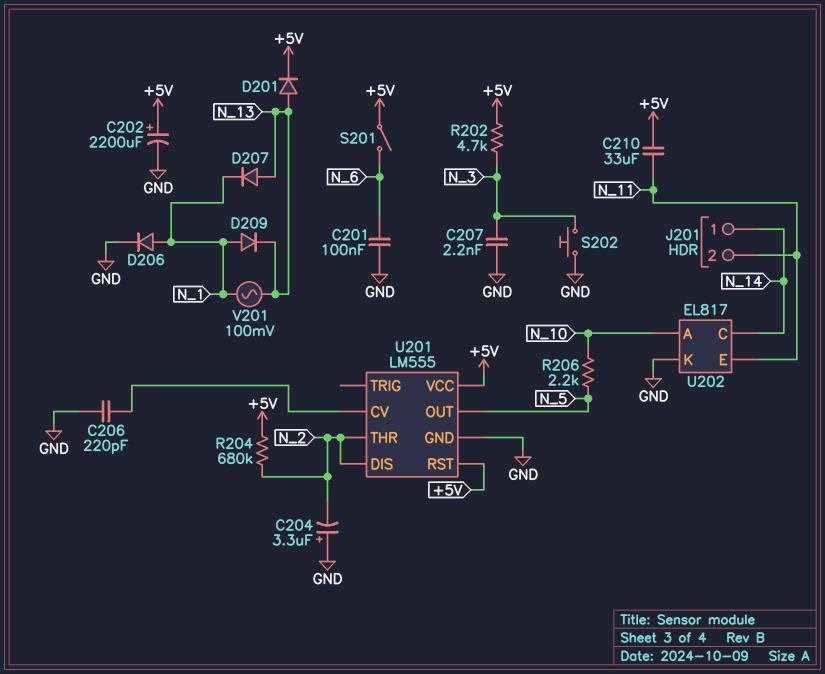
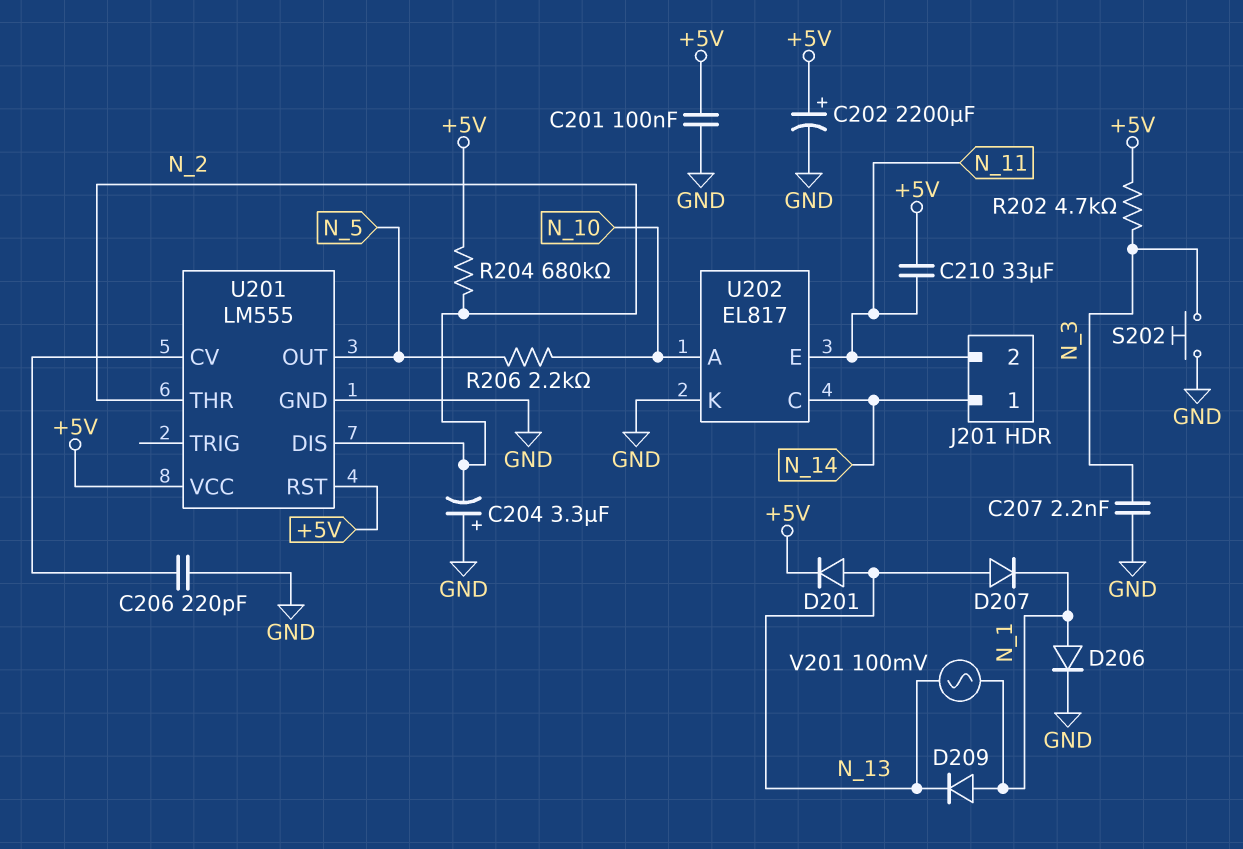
C201: 100nF (GND, N_6) -> 100nF (+5V, GND)
S201: switch (+5V, N_6) -> none

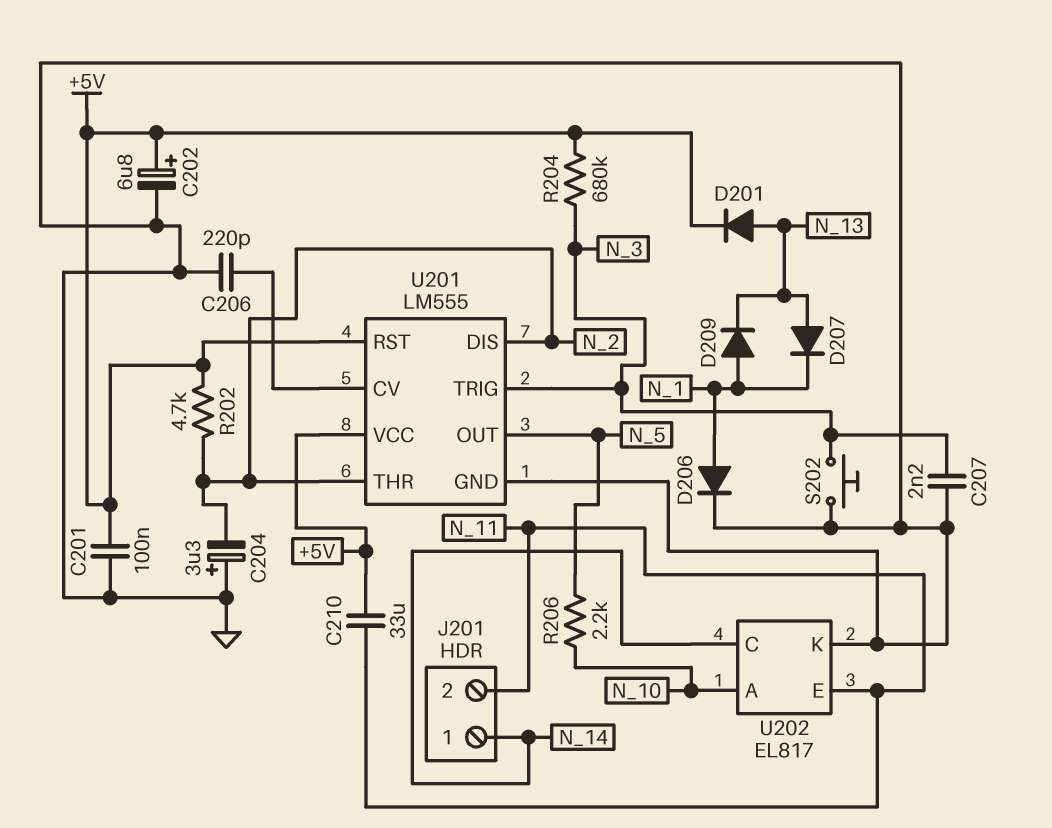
C202: 2200uF (plus +5V, minus GND) -> 6.8uF (plus +5V, minus GND)
R202: 4.7k (+5V, N_3) -> 4.7k (+5V, N_2)
R204: 680k (+5V, N_2) -> 680k (+5V, N_3)
U201 pin TRIG: none -> N_3
V201: AC 100mV (N_1, N_13) -> none

